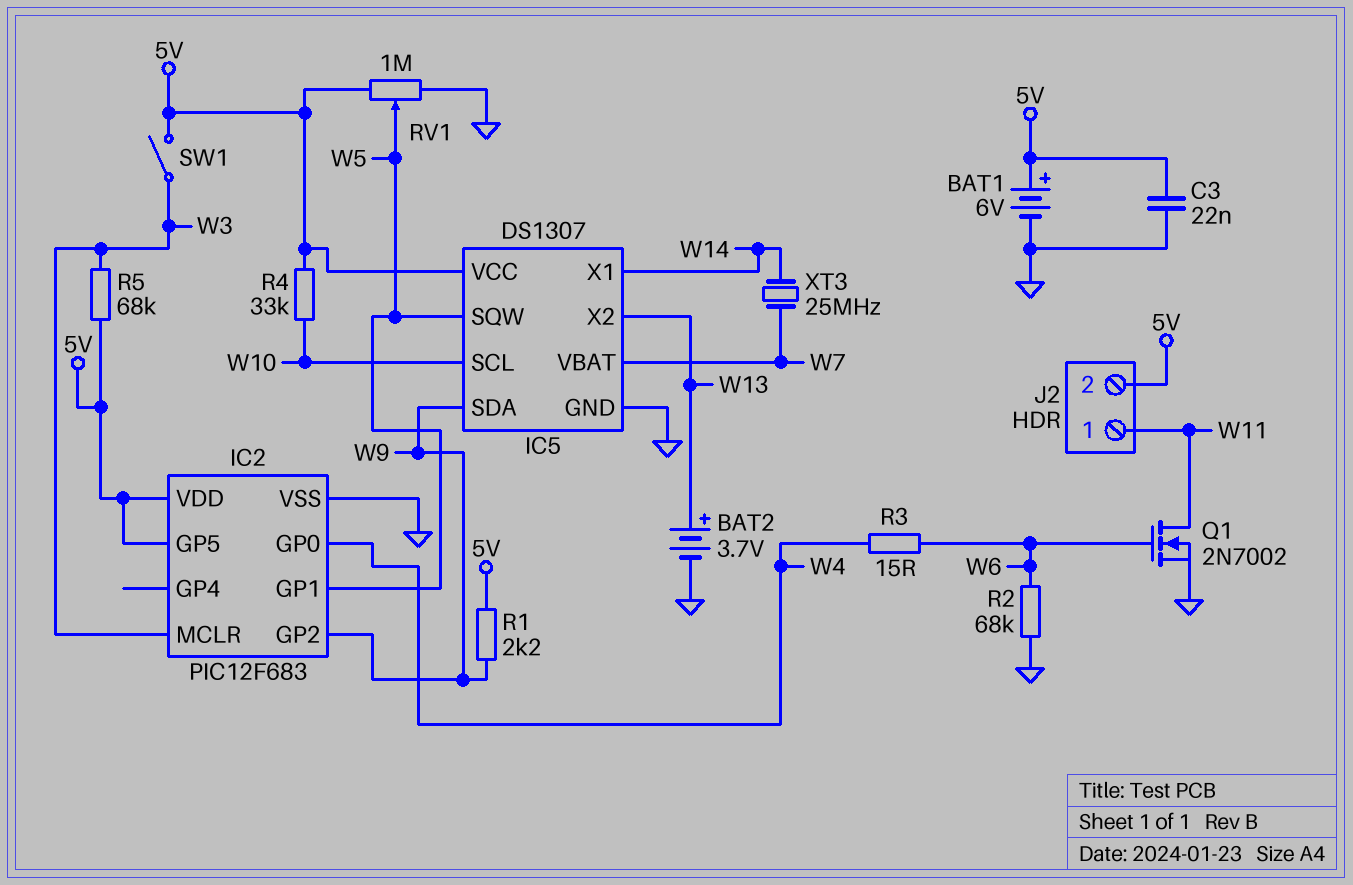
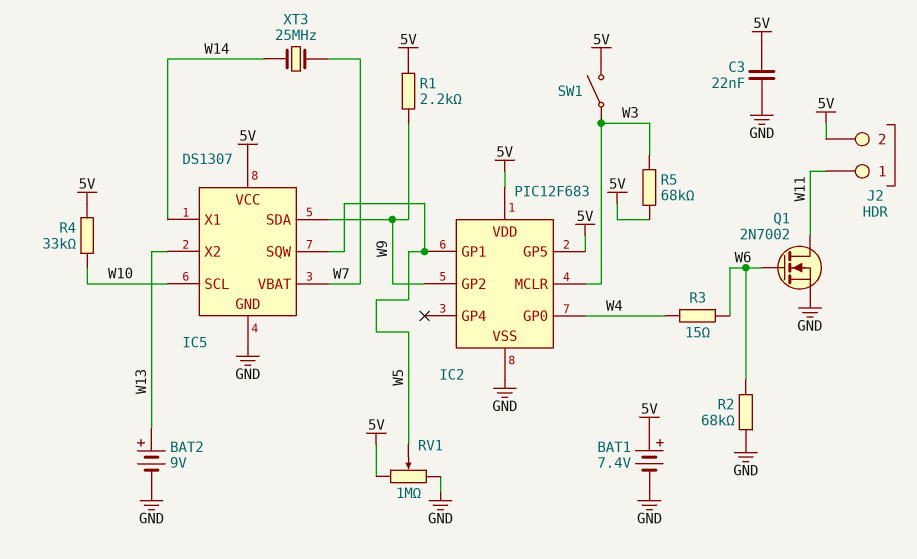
BAT1: 6V (plus 5V, minus GND) -> 7.4V (plus 5V, minus GND)
BAT2: 3.7V (plus W13, minus GND) -> 9V (plus W13, minus GND)

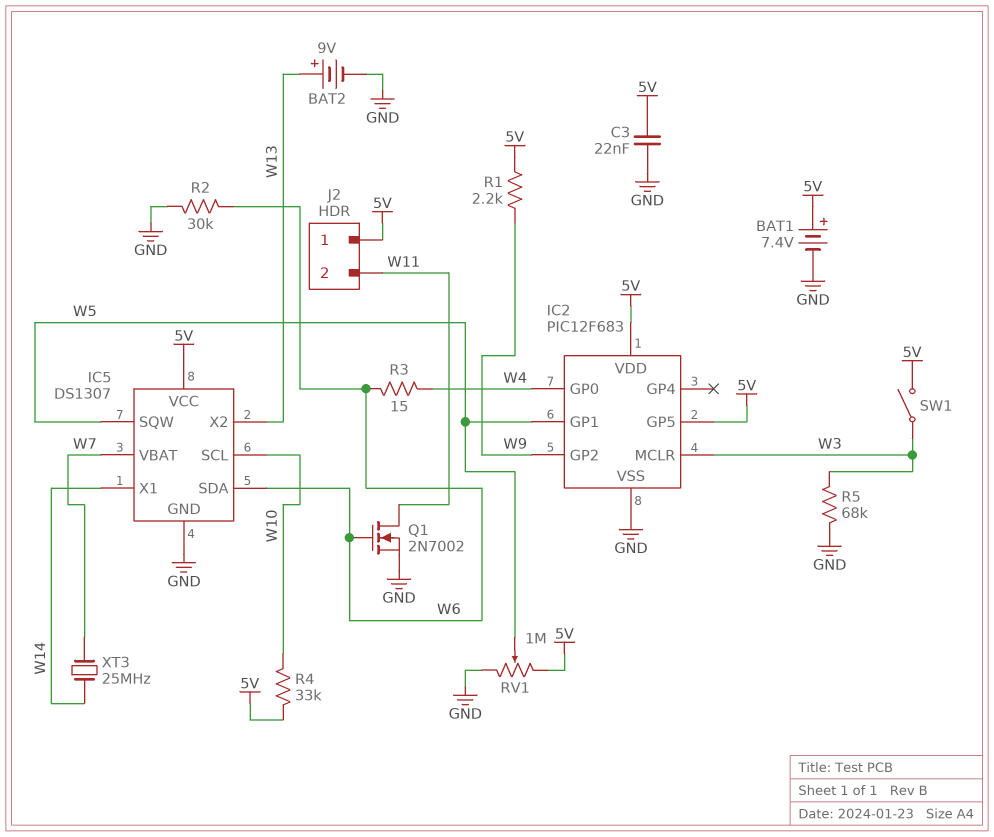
IC5 pin SDA: W9 -> W6
J2 pin 1: W11 -> 5V
J2 pin 2: 5V -> W11
R2: 68k (GND, W6) -> 30k (GND, W6)
R5: 68k (5V, W3) -> 68k (GND, W3)

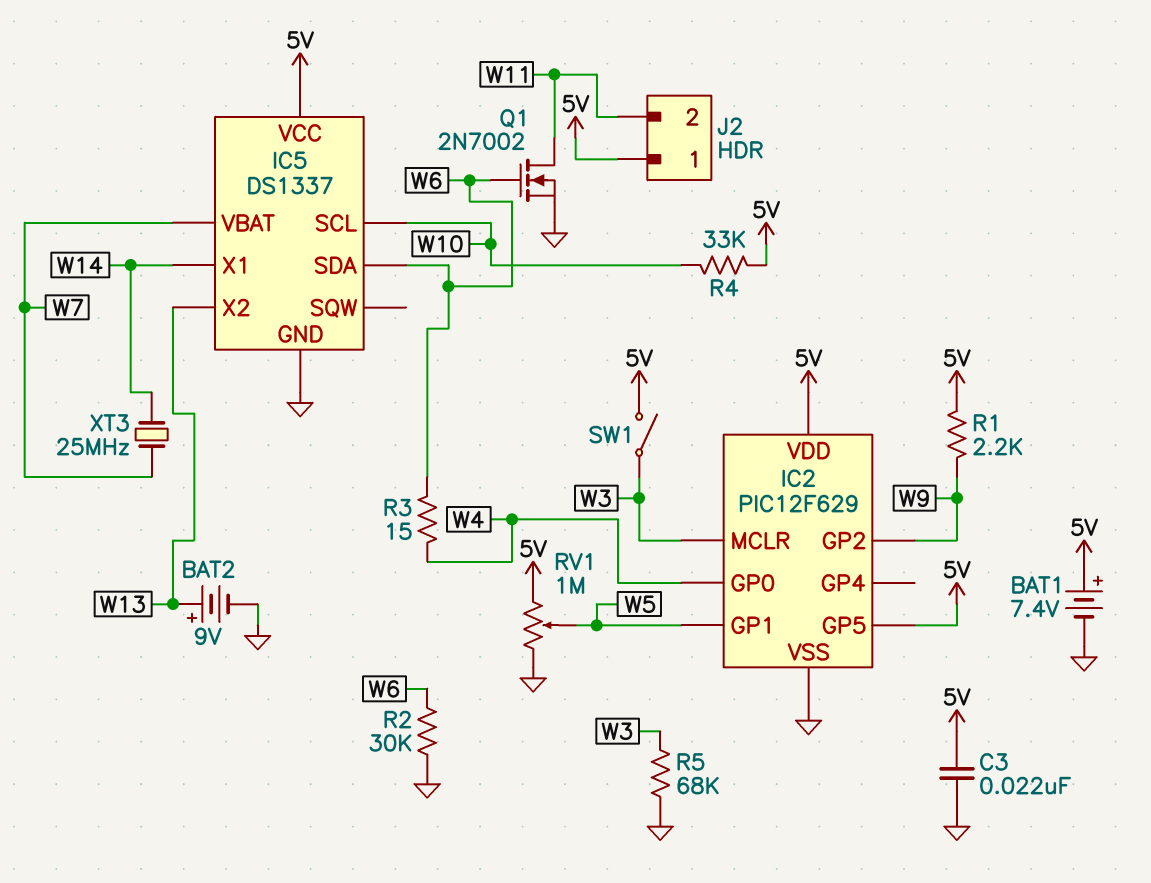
IC2: PIC12F683 -> PIC12F629
IC5: DS1307 -> DS1337
IC5 pin SQW: W5 -> none

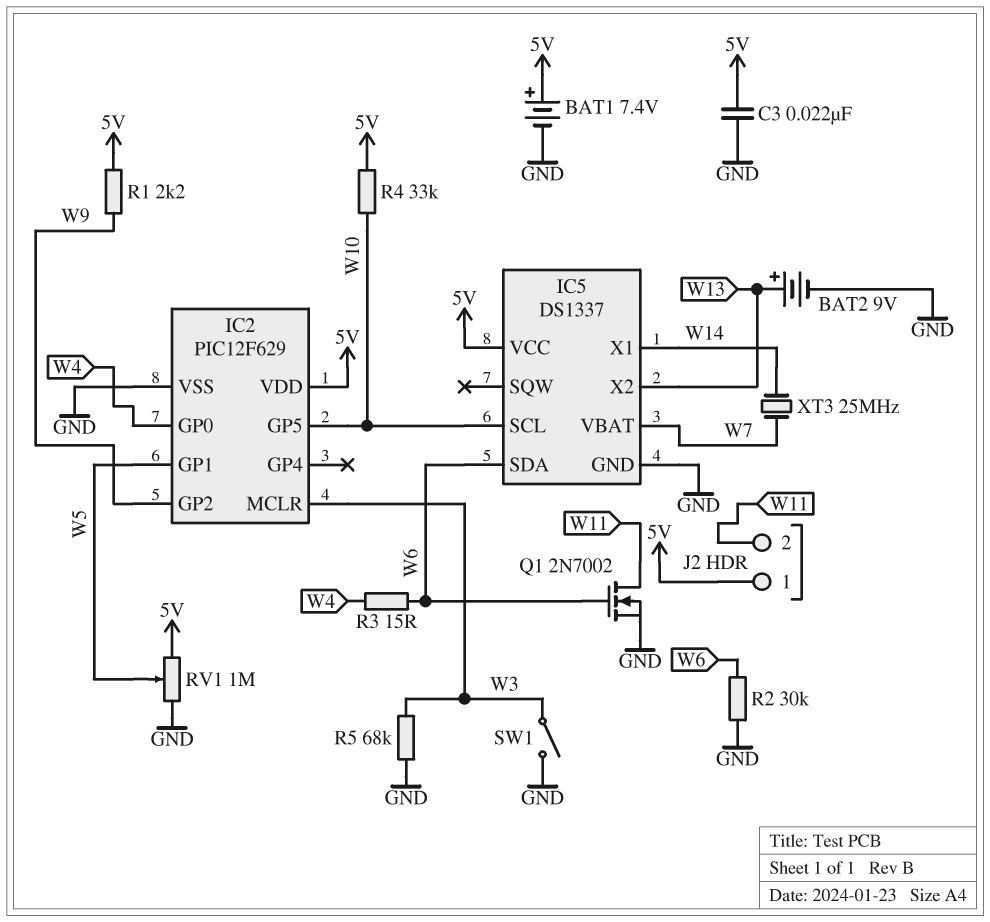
IC2 pin GP5: 5V -> W10
SW1: switch (5V, W3) -> switch (GND, W3)

